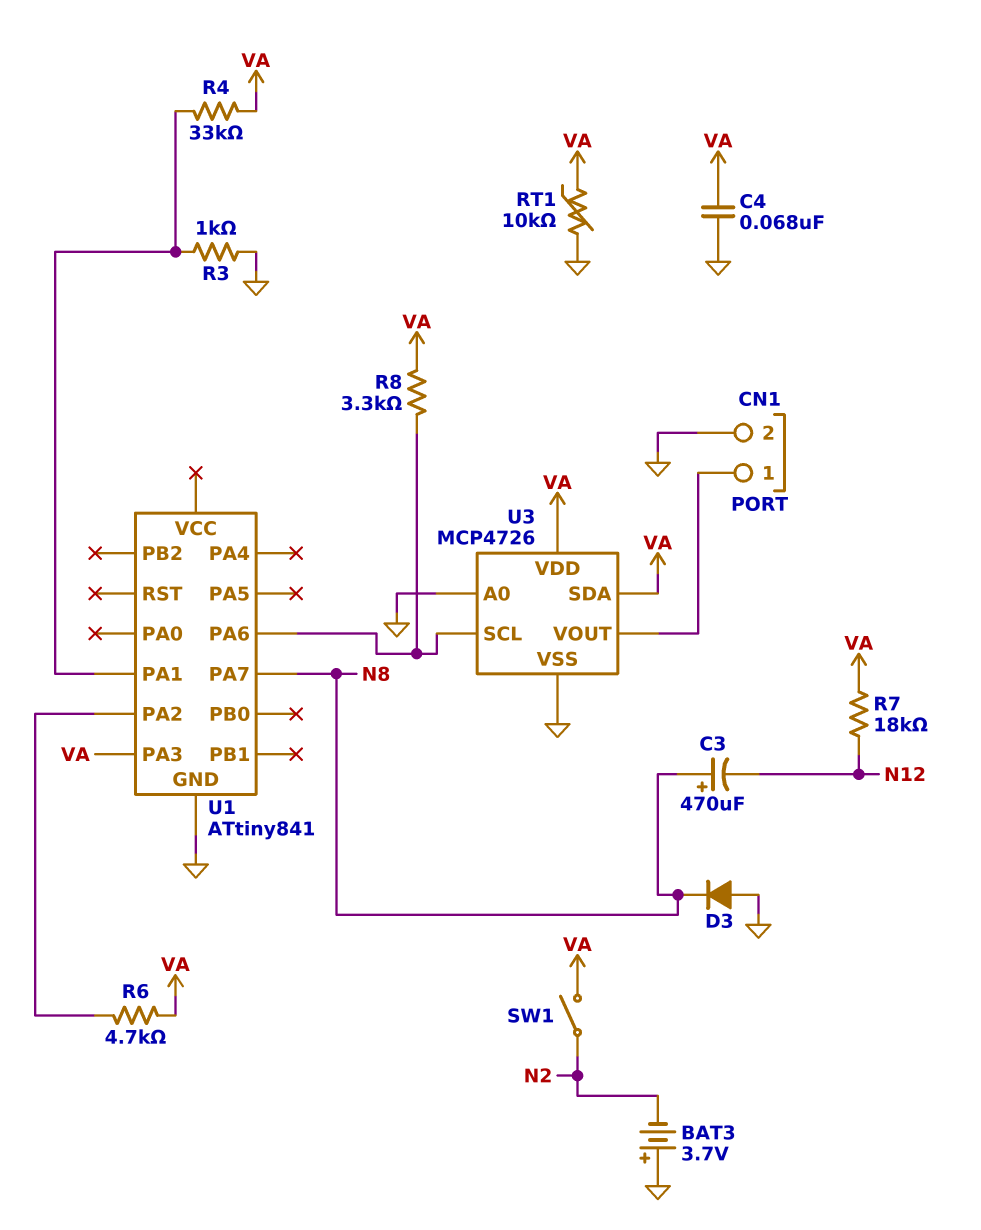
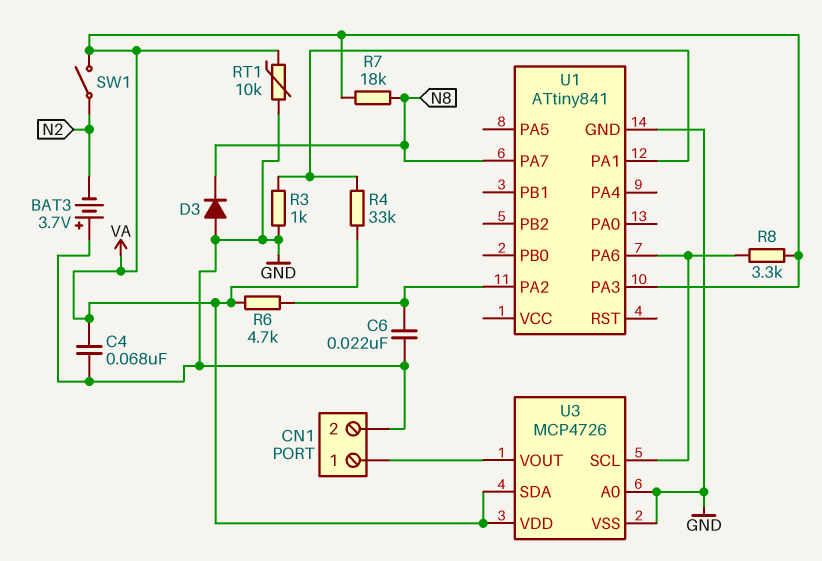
C3: 470uF (plus N8, minus N12) -> none
C6: none -> 22nF (GND, U1/PA2)
R7: 18k (N12, VA) -> 18k (N8, VA)

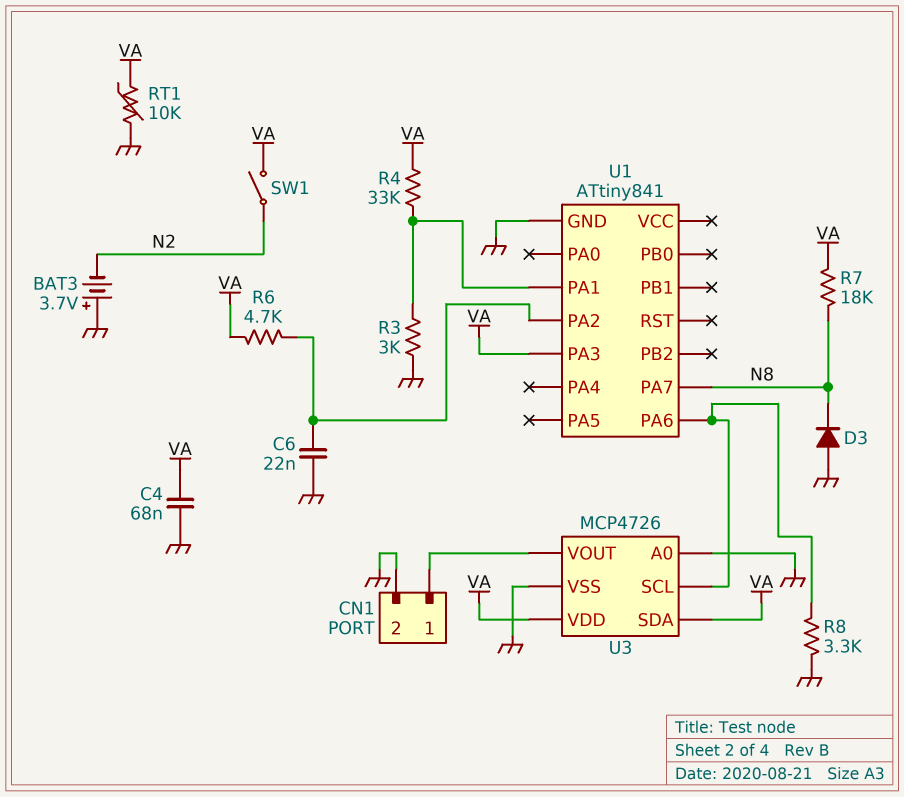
R3: 1k (GND, U1/PA1) -> 3k (GND, U1/PA1)
R8: 3.3k (U1/PA6, VA) -> 3.3k (GND, U1/PA6)

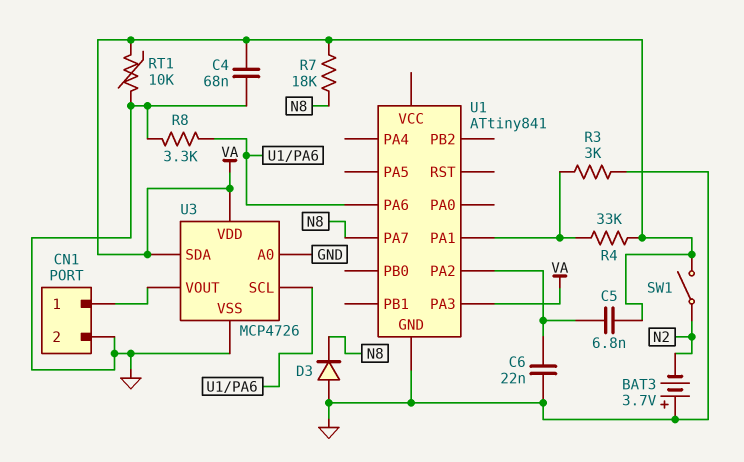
C5: none -> 6.8nF (U1/PA2, VA)
R6: 4.7k (U1/PA2, VA) -> none

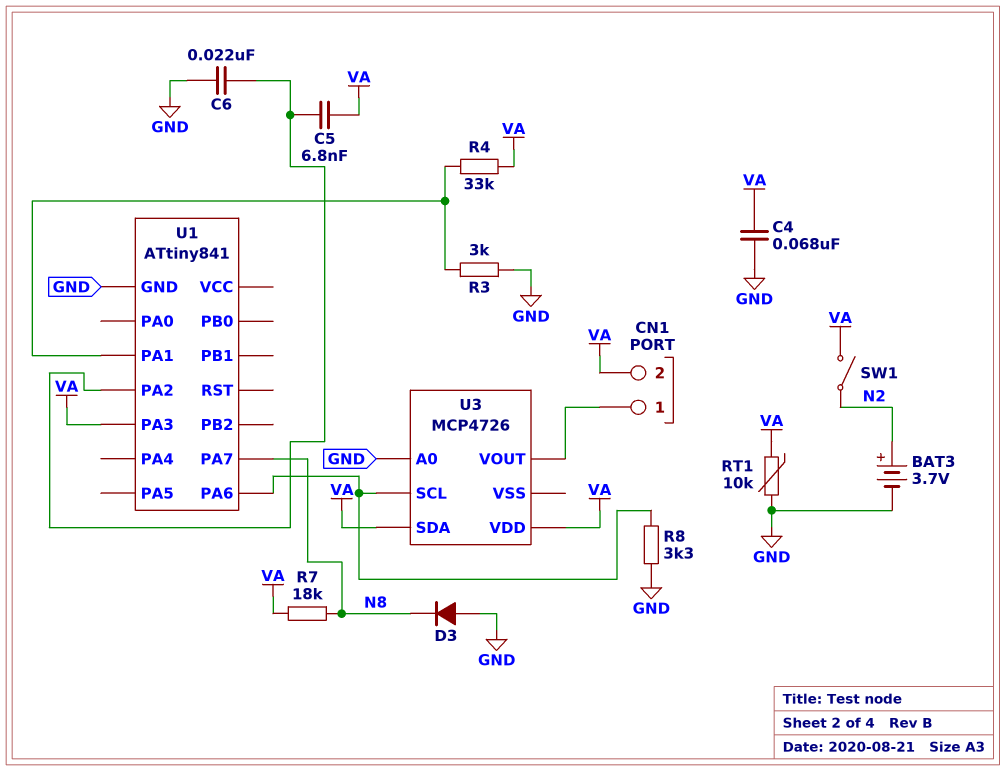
BAT3: 3.7V (plus GND, minus N2) -> 3.7V (plus N2, minus GND)
CN1 pin 2: GND -> VA
U3 pin VSS: GND -> none

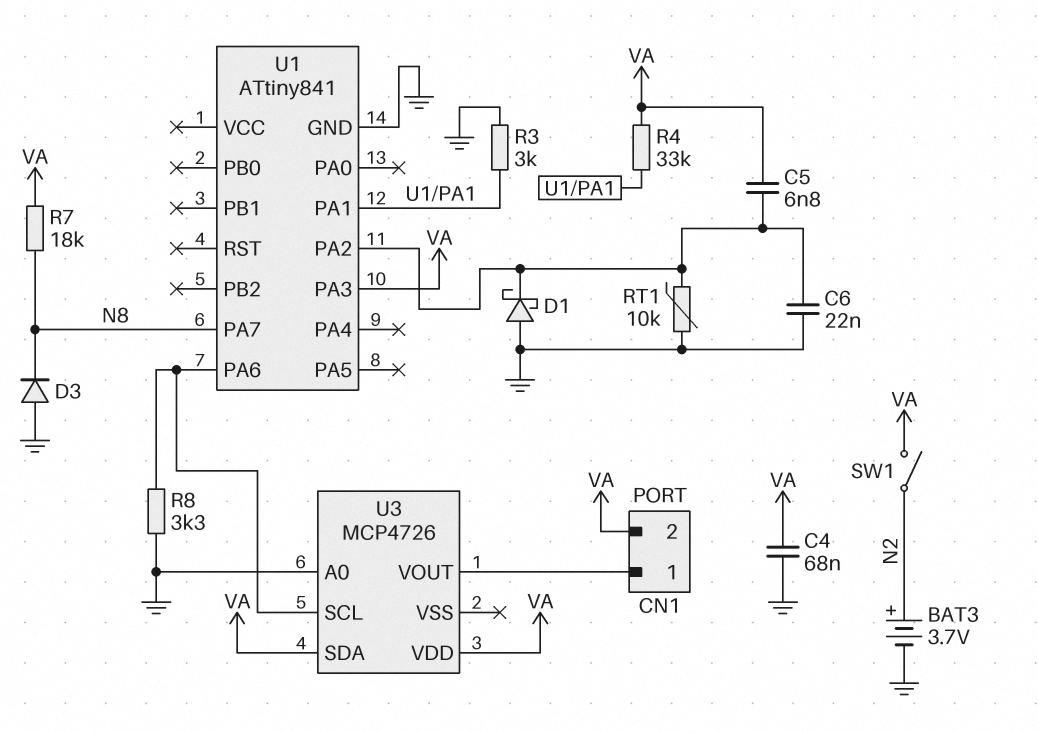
D1: none -> schottky (A GND, K U1/PA2)
RT1: 10k (GND, VA) -> 10k (GND, U1/PA2)

